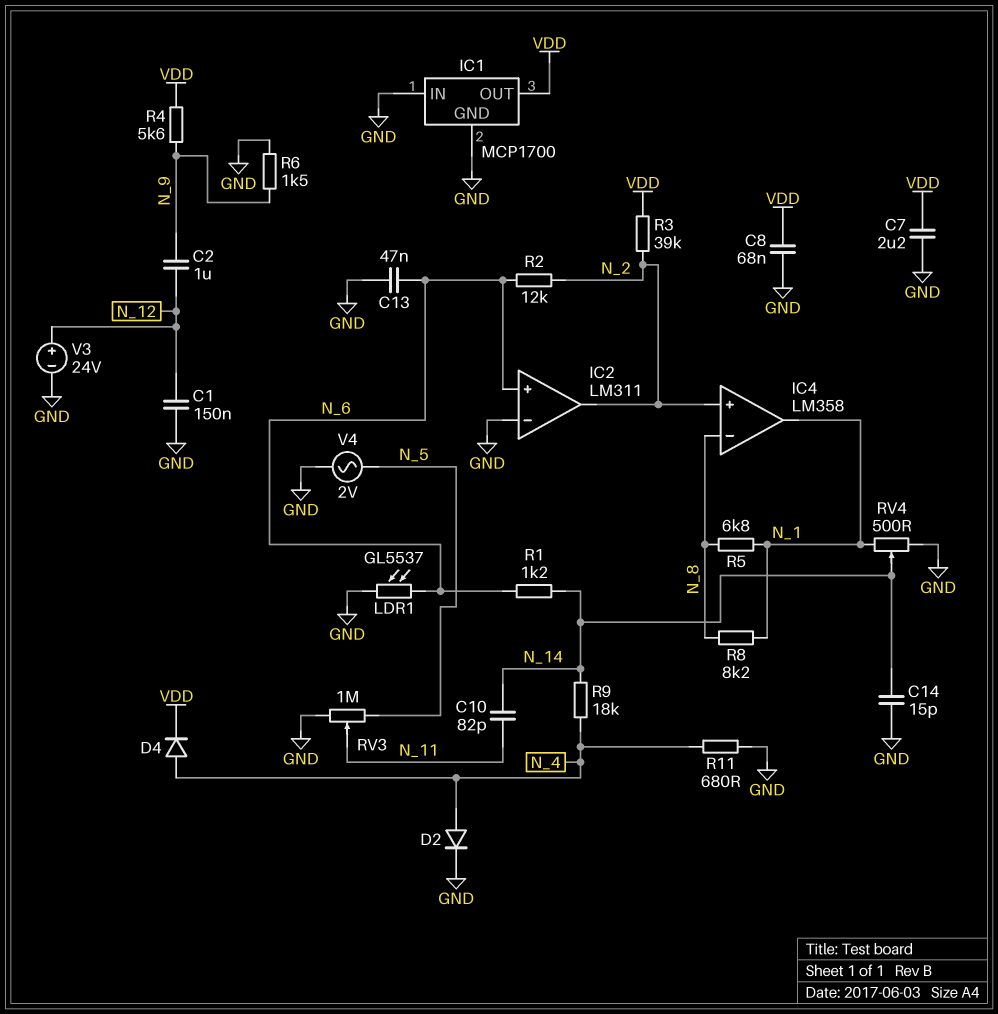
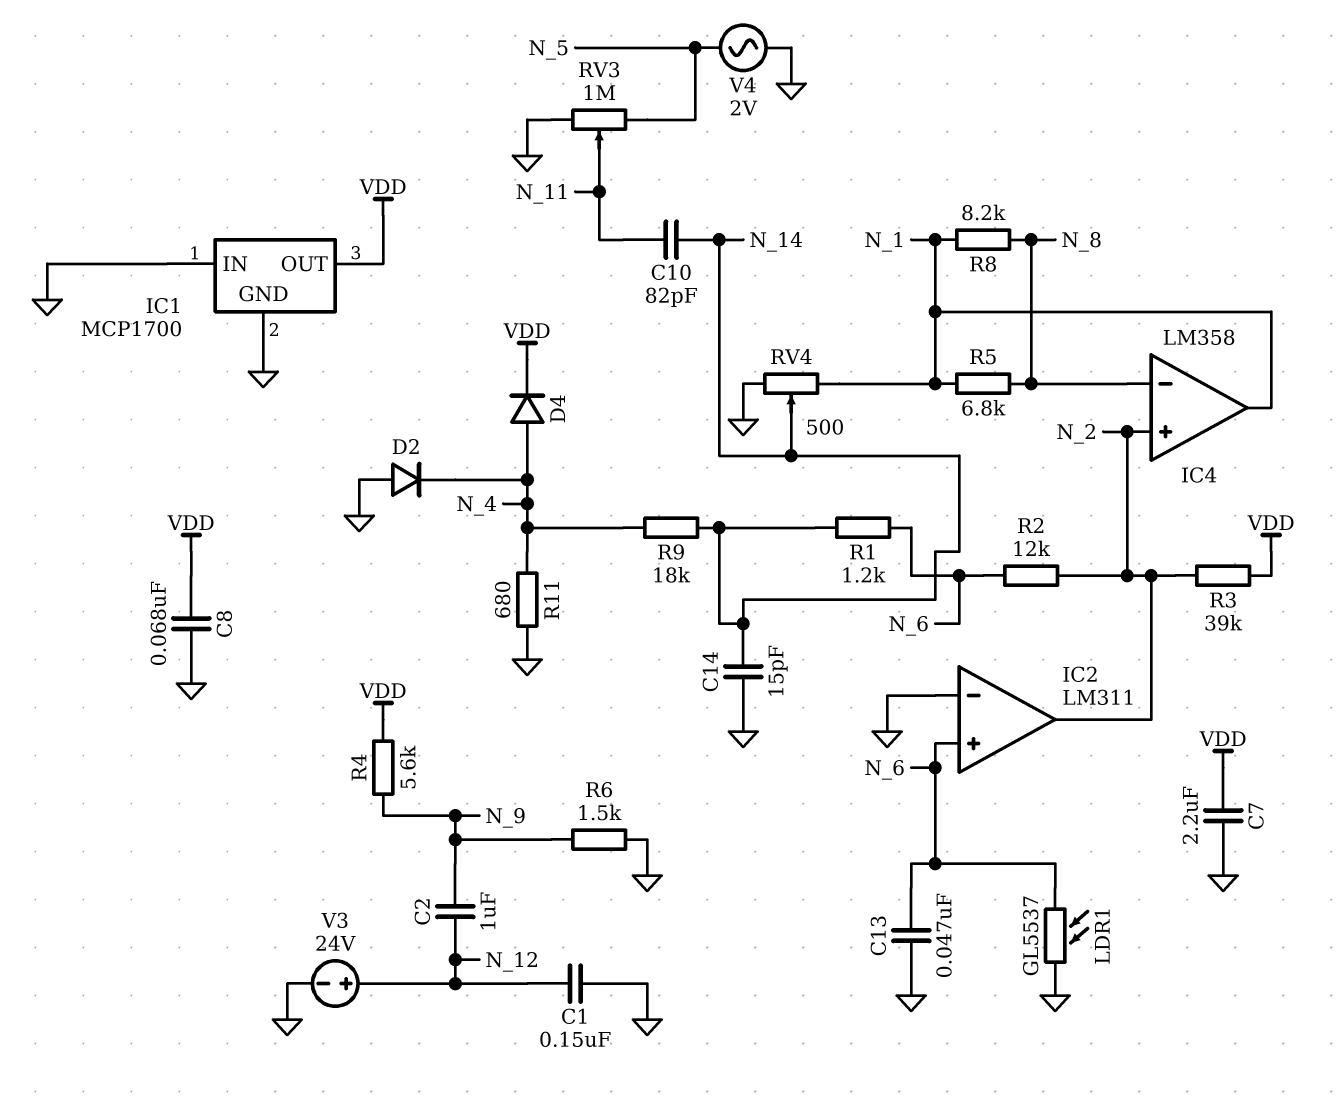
D2: diode (A N_4, K GND) -> diode (A GND, K N_4)

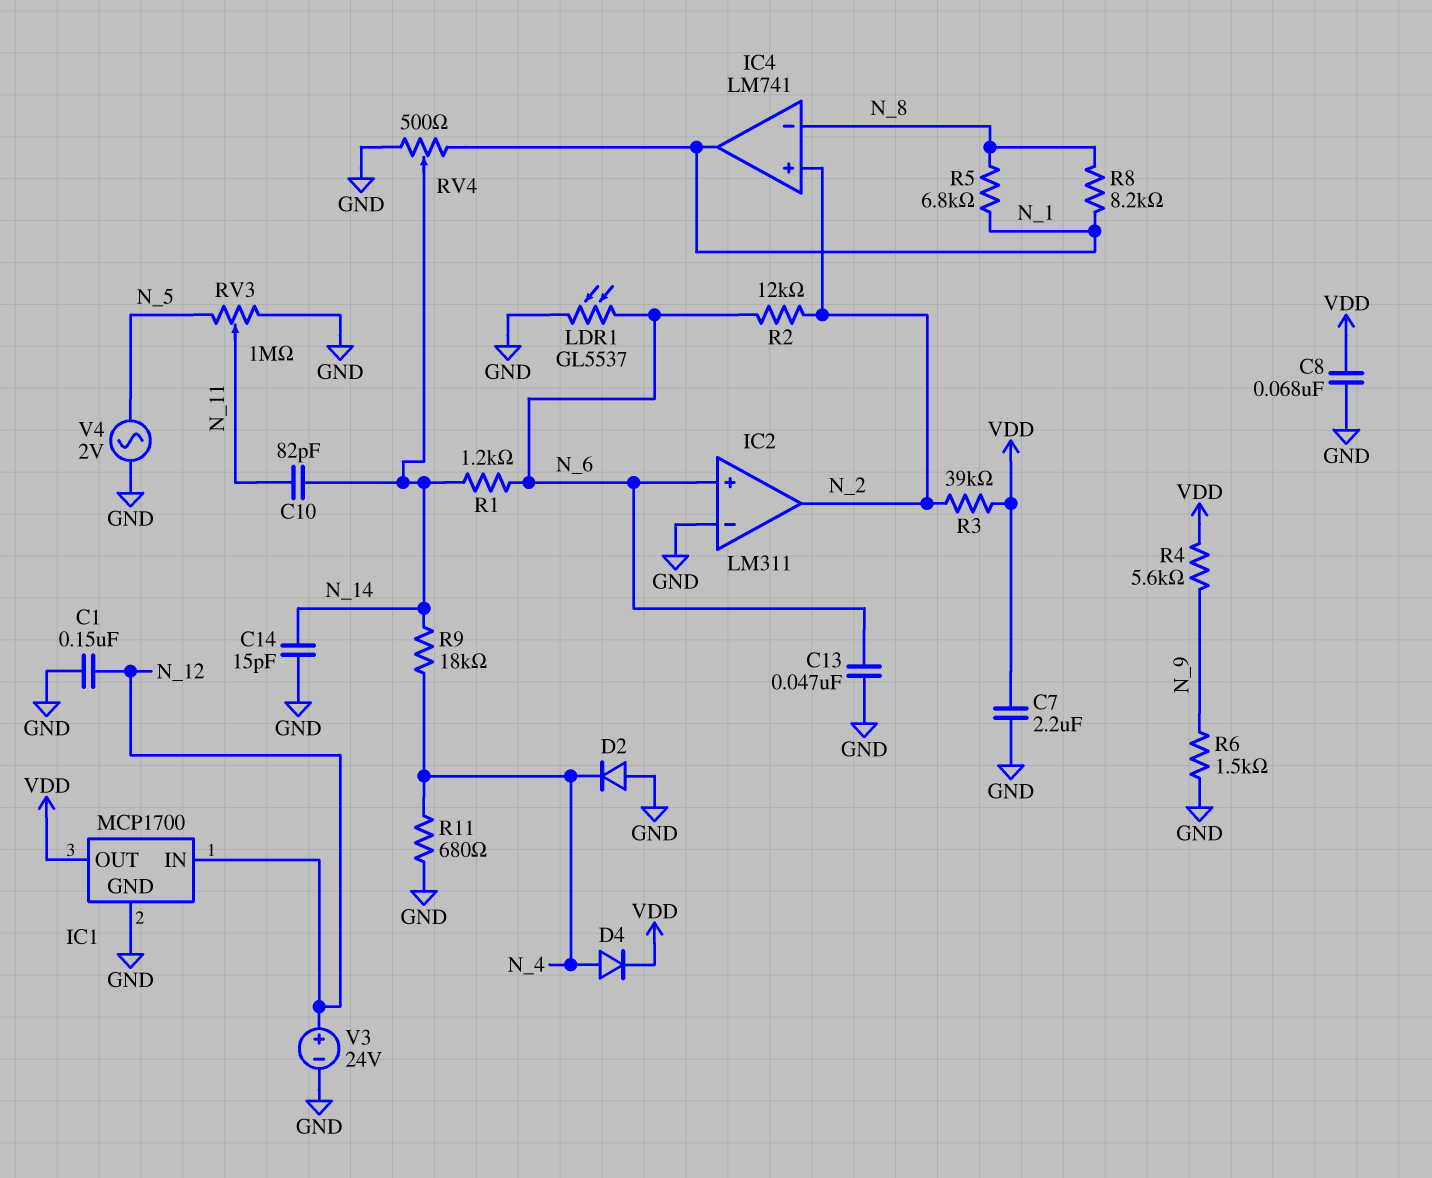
C2: 1uF (N_9, N_12) -> none
IC1 pin IN: GND -> N_12
IC4: LM358 -> LM741

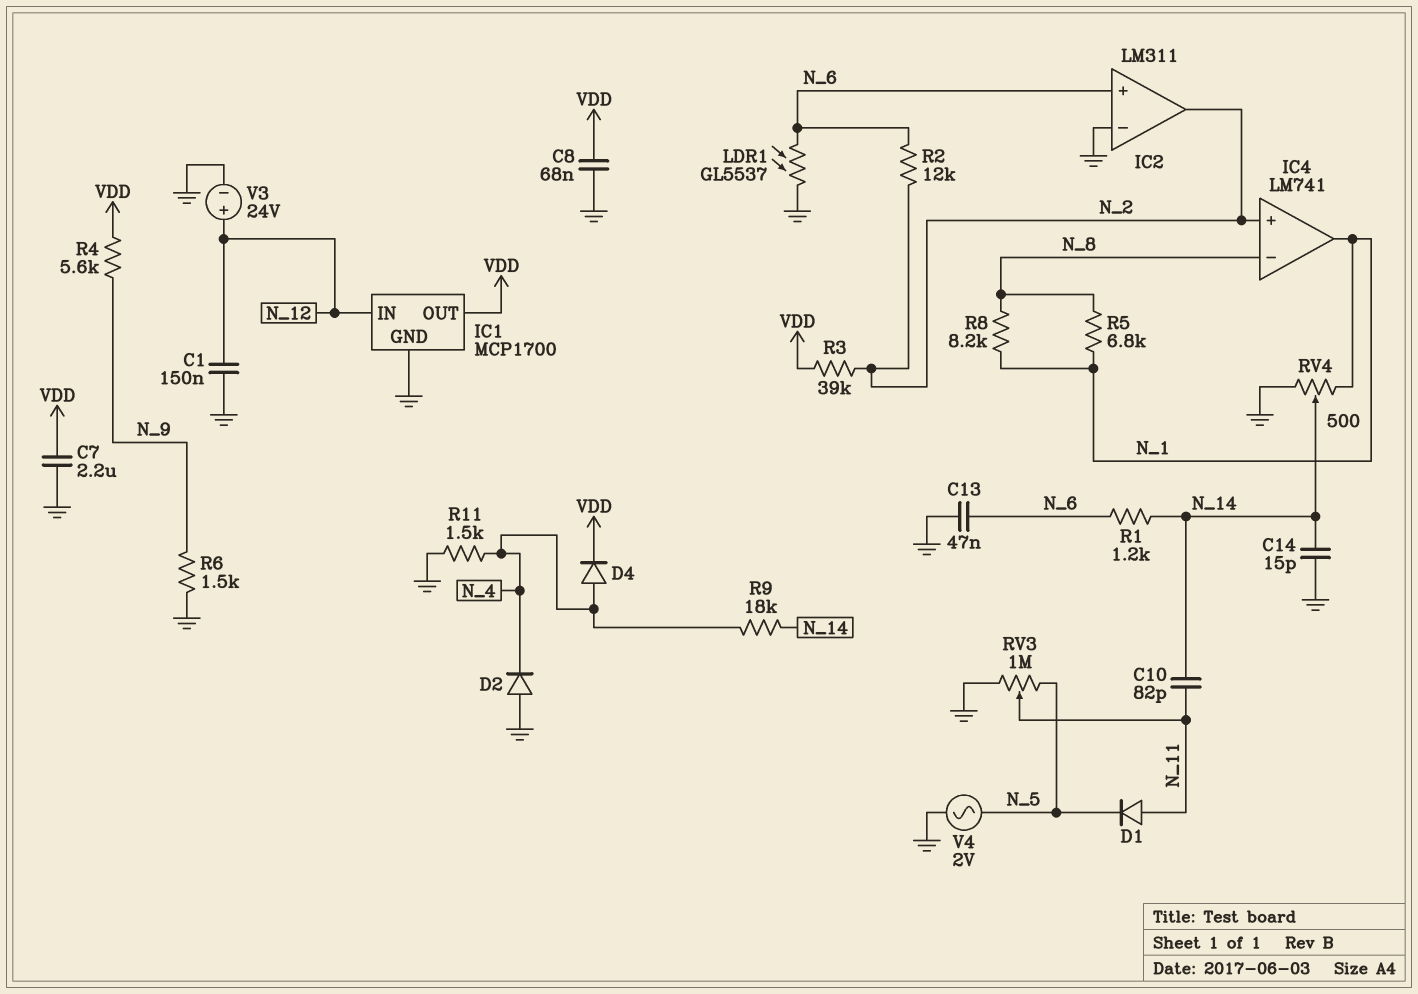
D1: none -> diode (A N_11, K N_5)
R11: 680 (GND, N_4) -> 1.5k (GND, N_4)

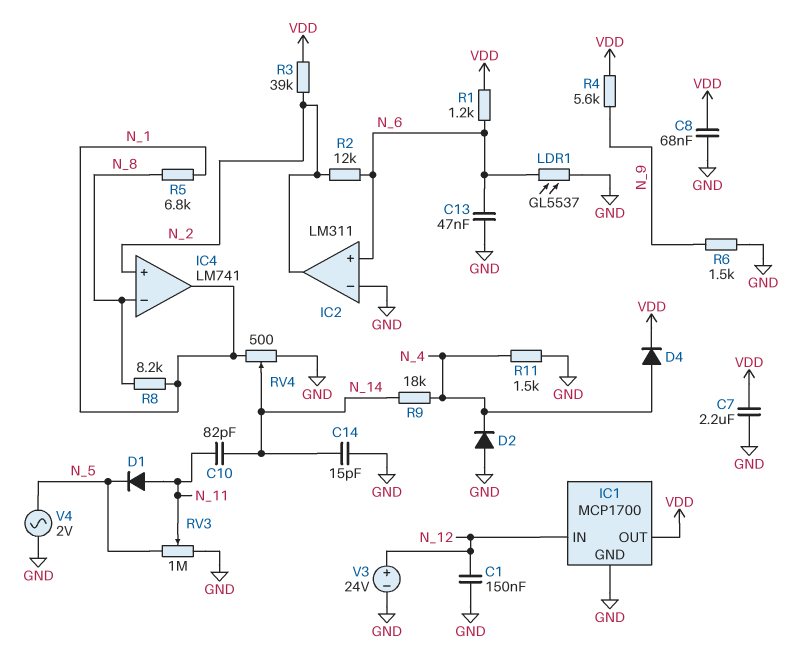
R1: 1.2k (N_6, N_14) -> 1.2k (N_6, VDD)

